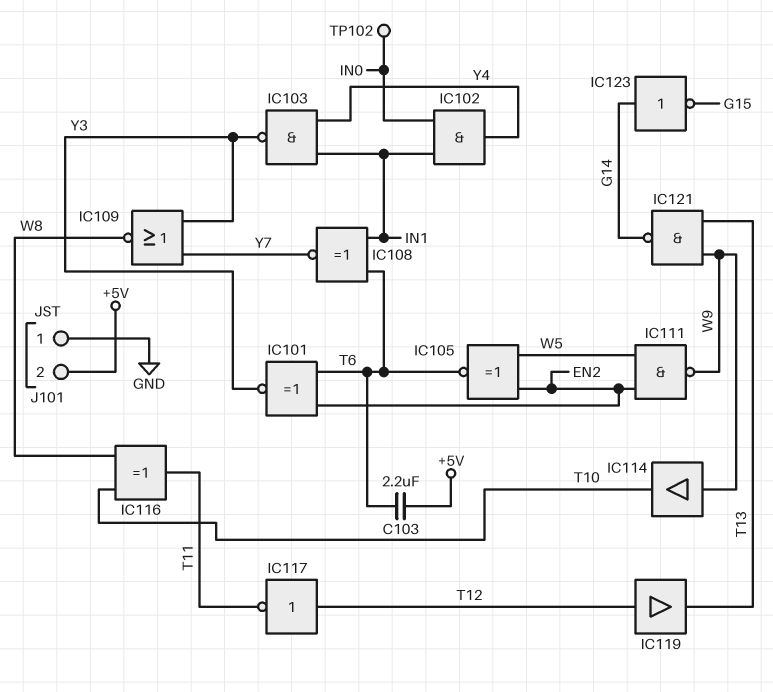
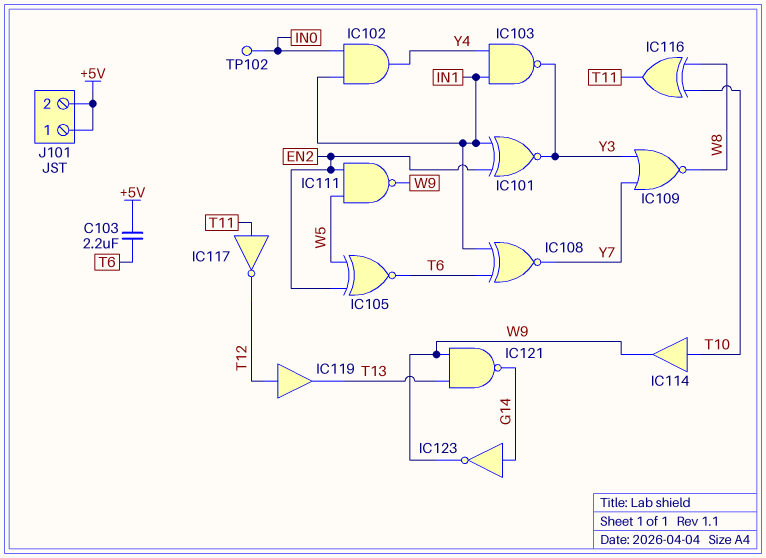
IC101: XNOR (in EN2, in T6, out Y3) -> XNOR (in EN2, in IN1, out Y3)
IC114: buffer (in W9, out T10) -> buffer (in T10, out W9)
IC117: NOT (in T12, out T11) -> NOT (in T11, out T12)
IC123: NOT (in G14, out G15) -> NOT (in G14, out W9)
J101 pin 1: GND -> +5V

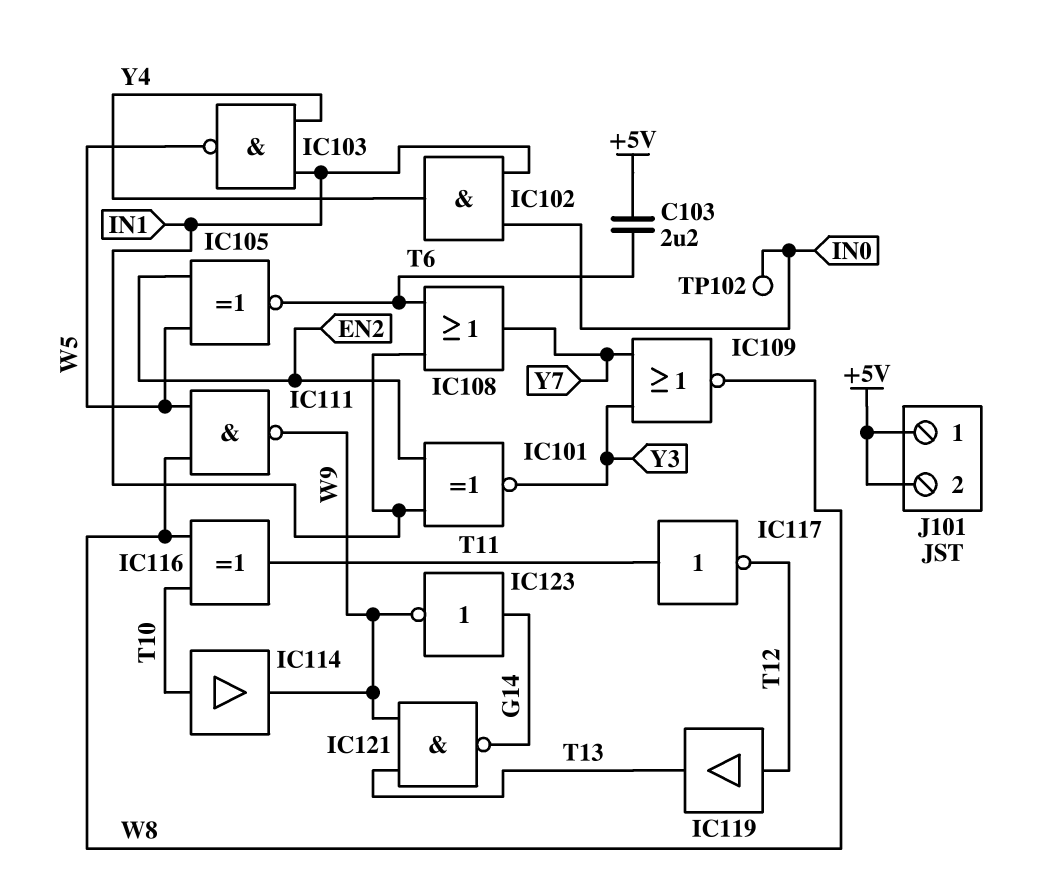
IC103: NAND (in IN1, in Y4, out Y3) -> NAND (in IN1, in Y4, out W5)
IC108: XNOR (in IN1, in T6, out Y7) -> OR (in IN1, in T6, out Y7)
IC111: NAND (in EN2, in W5, out W9) -> NAND (in W5, in W8, out W9)

